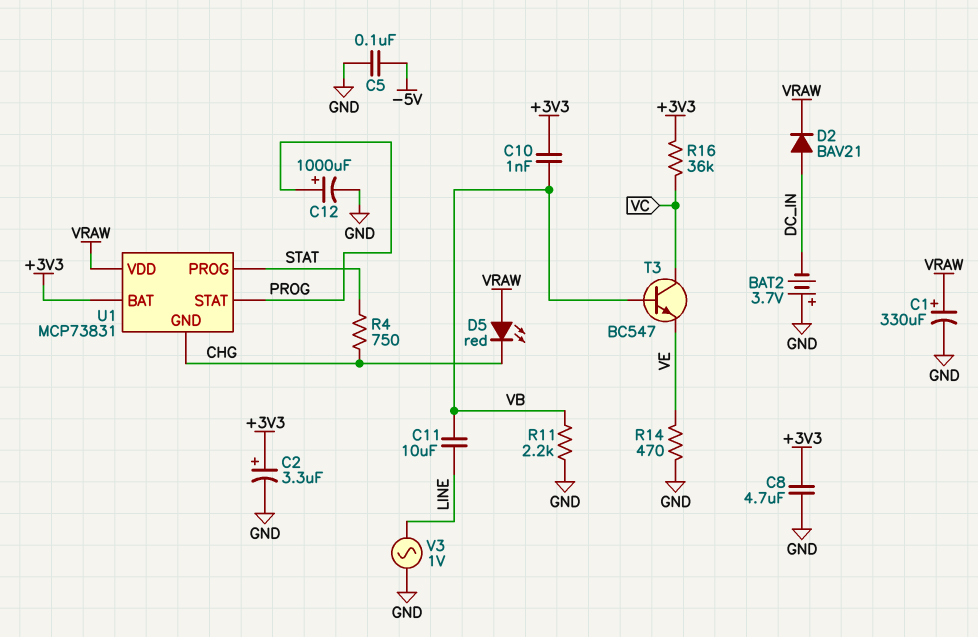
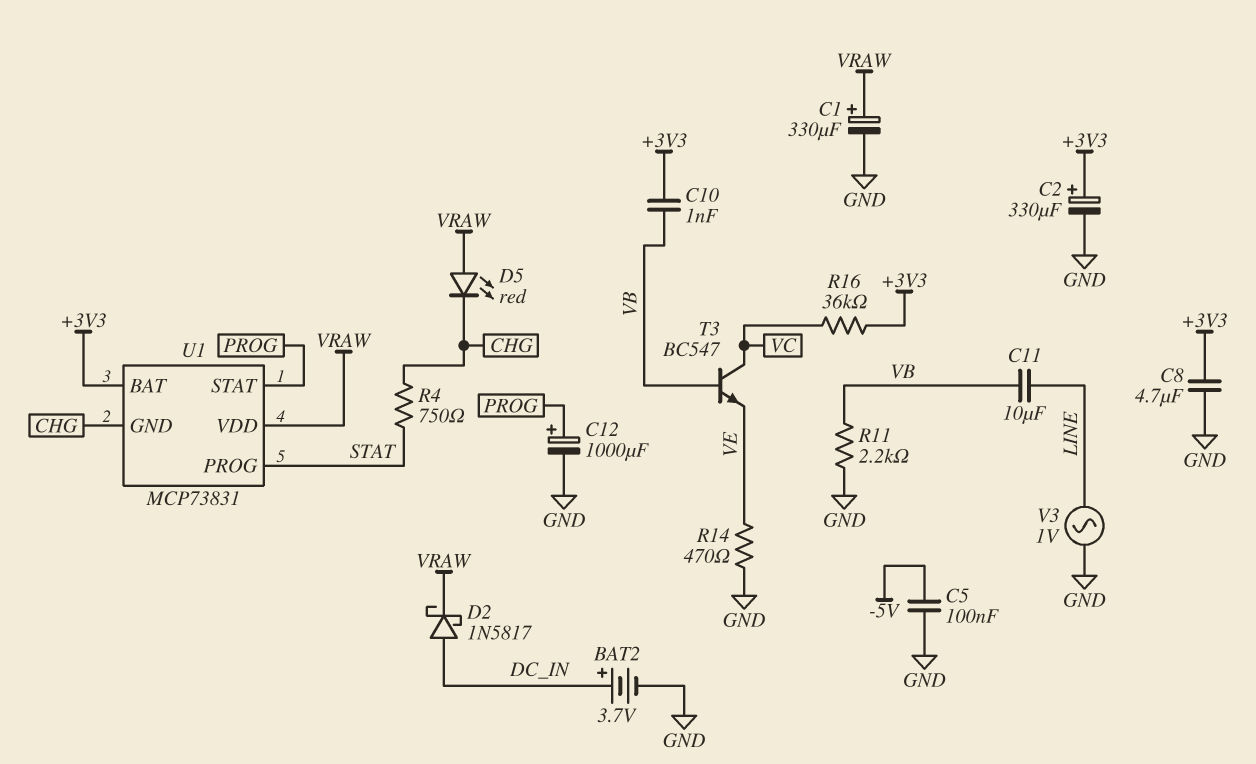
BAT2: 3.7V (plus GND, minus DC_IN) -> 3.7V (plus DC_IN, minus GND)
C2: 3.3uF (plus +3V3, minus GND) -> 330uF (plus +3V3, minus GND)
D2: diode BAV21 (A DC_IN, K VRAW) -> schottky 1N5817 (A DC_IN, K VRAW)

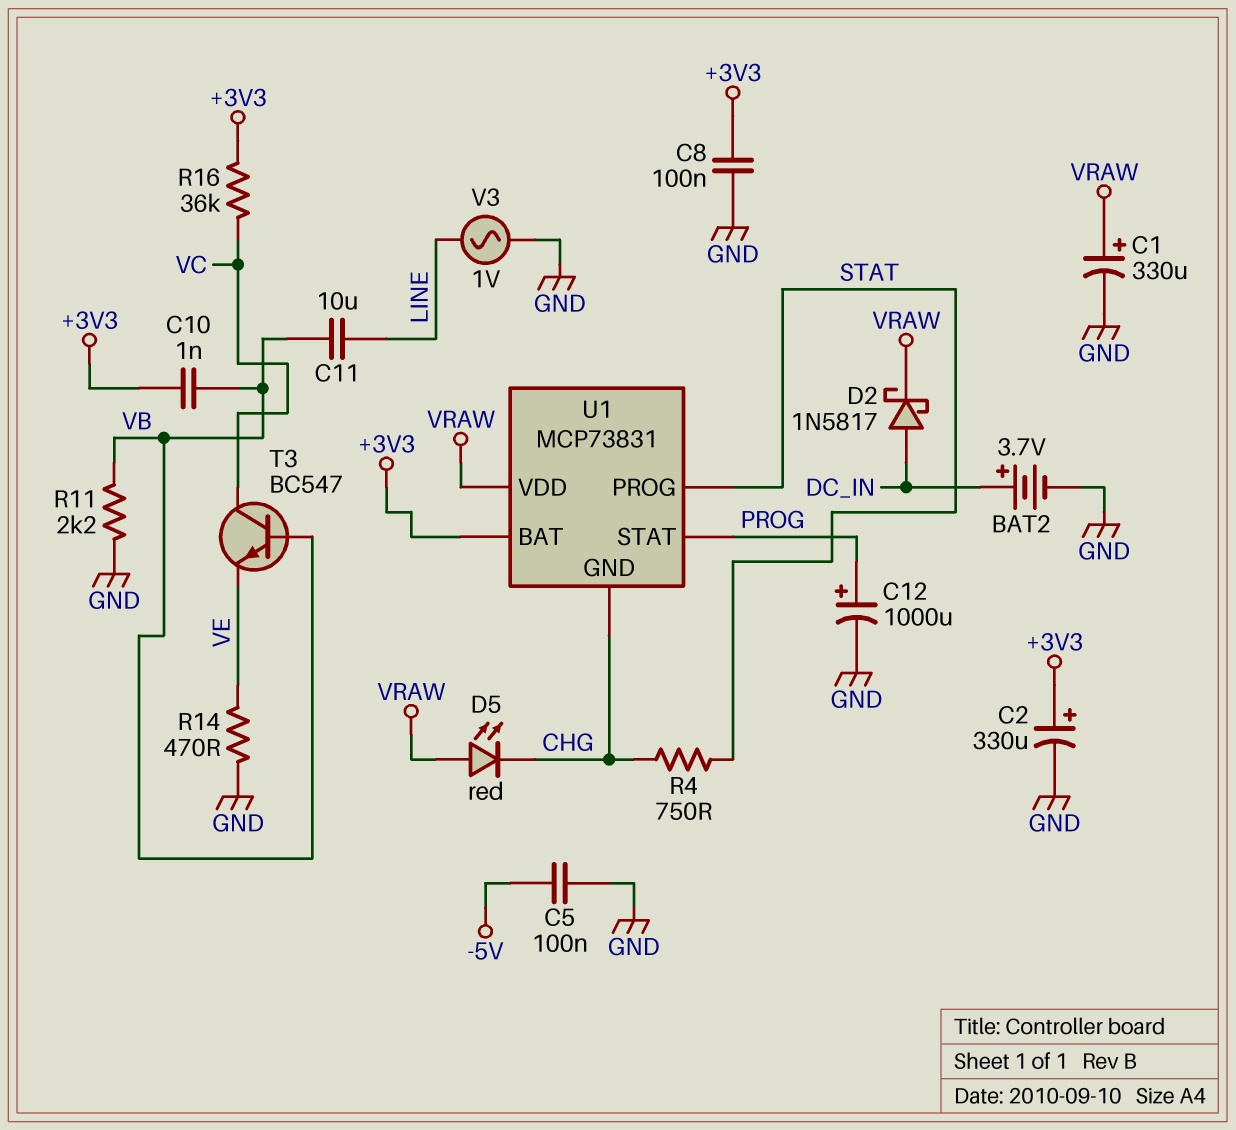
C8: 4.7uF (+3V3, GND) -> 100nF (+3V3, GND)

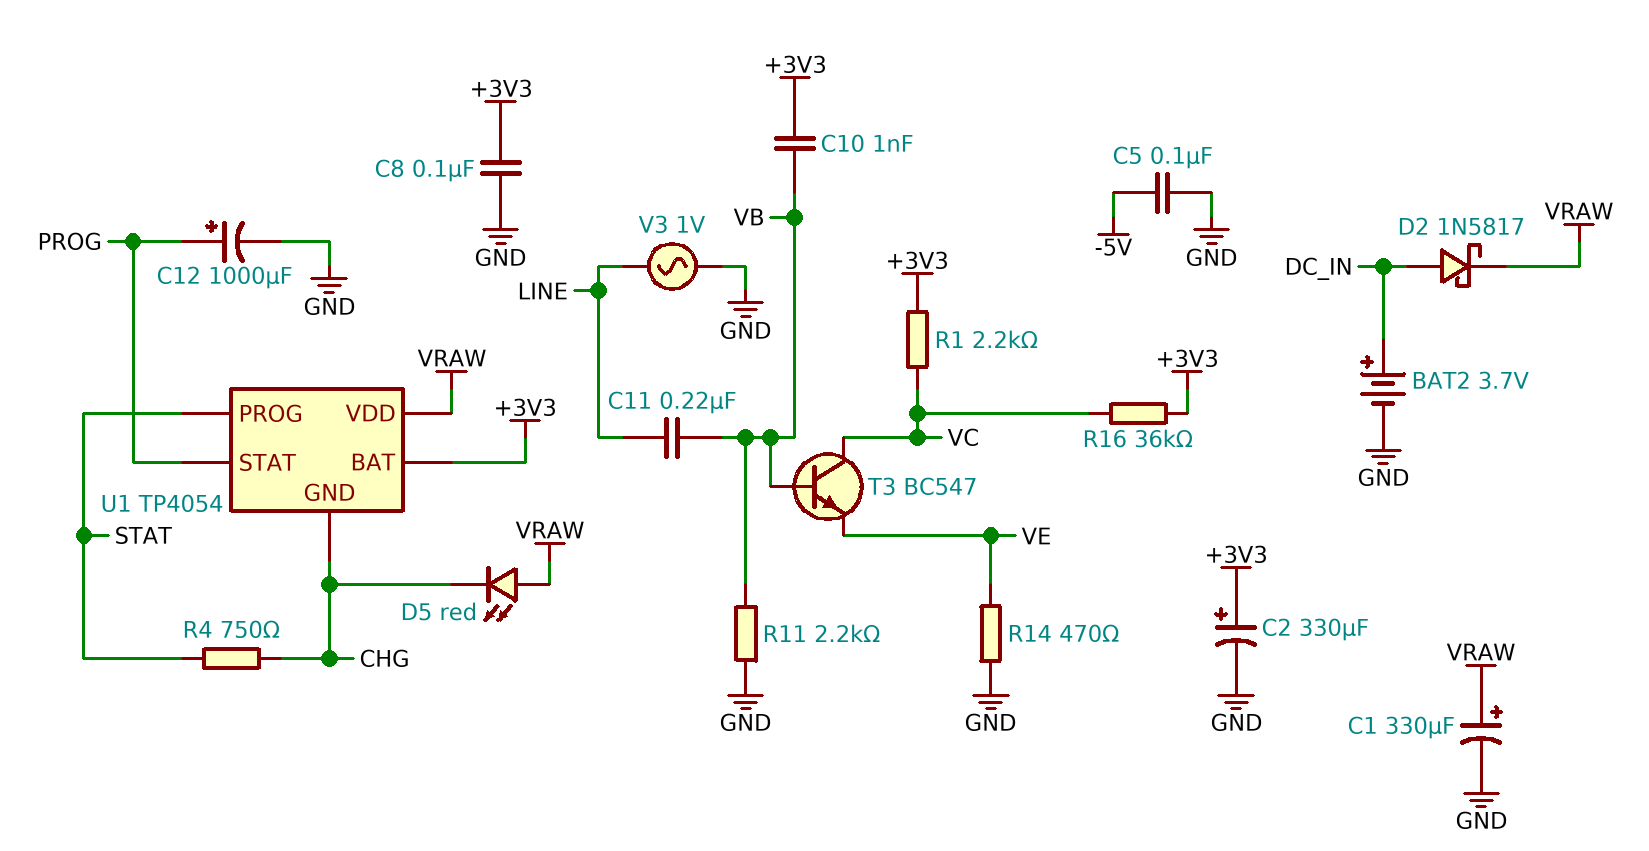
C11: 10uF (LINE, VB) -> 220nF (LINE, VB)
R1: none -> 2.2k (+3V3, VC)
U1: MCP73831 -> TP4054

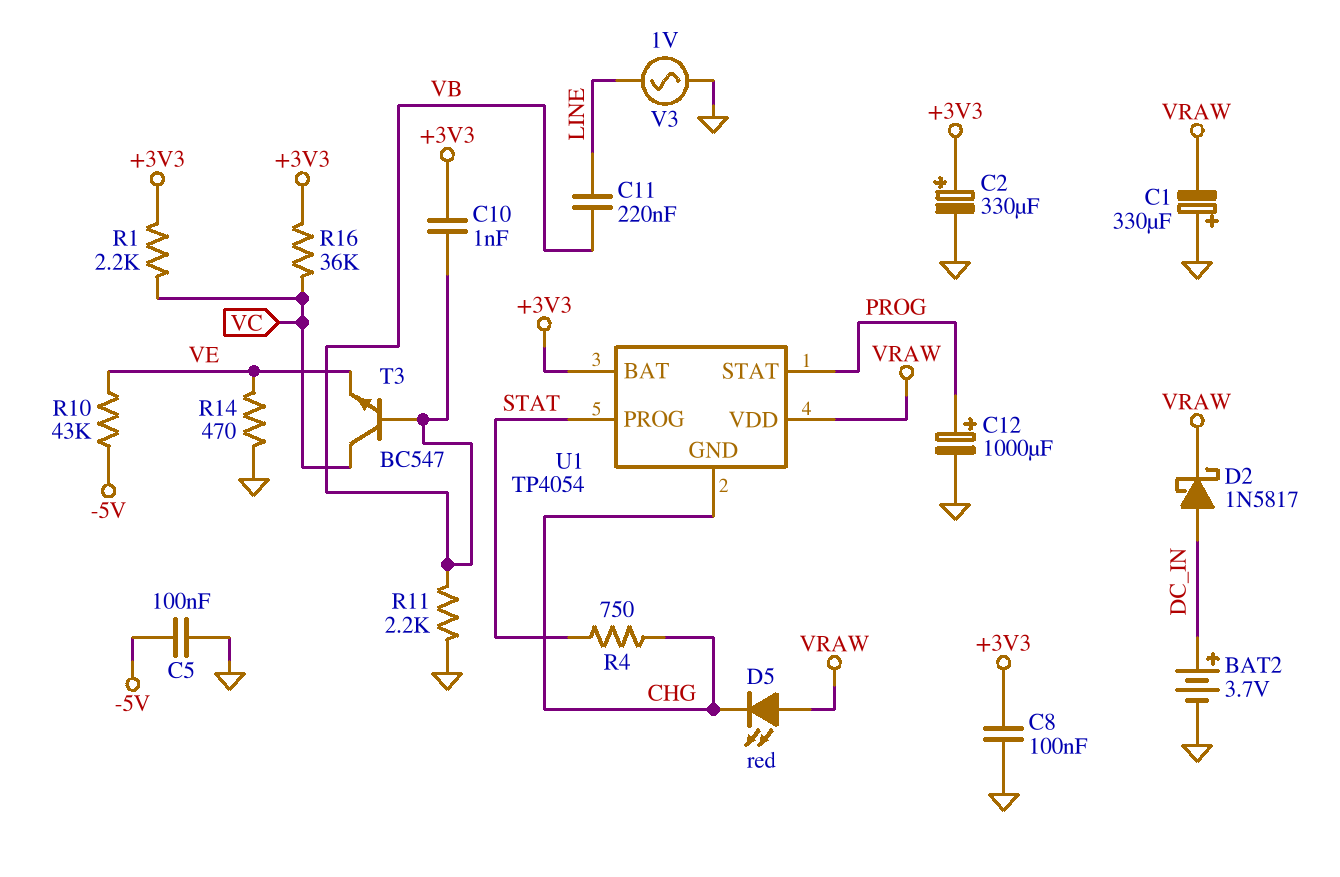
C1: 330uF (plus VRAW, minus GND) -> 330uF (plus GND, minus VRAW)
R10: none -> 43k (-5V, VE)

